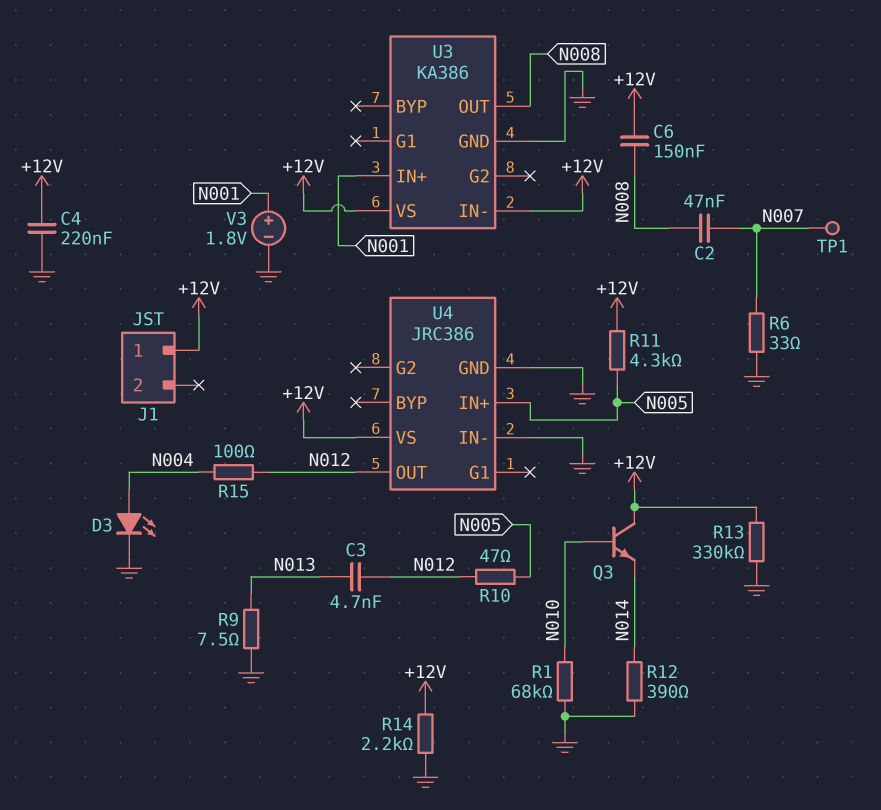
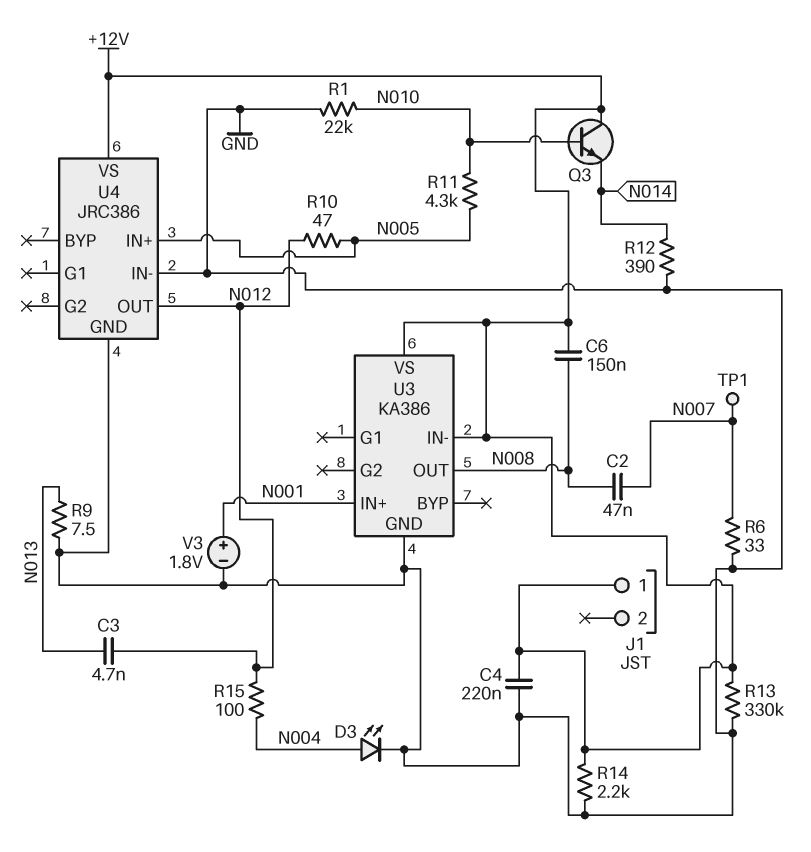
R1: 68k (GND, N010) -> 22k (GND, N010)
R11: 4.3k (+12V, N005) -> 4.3k (N005, N010)

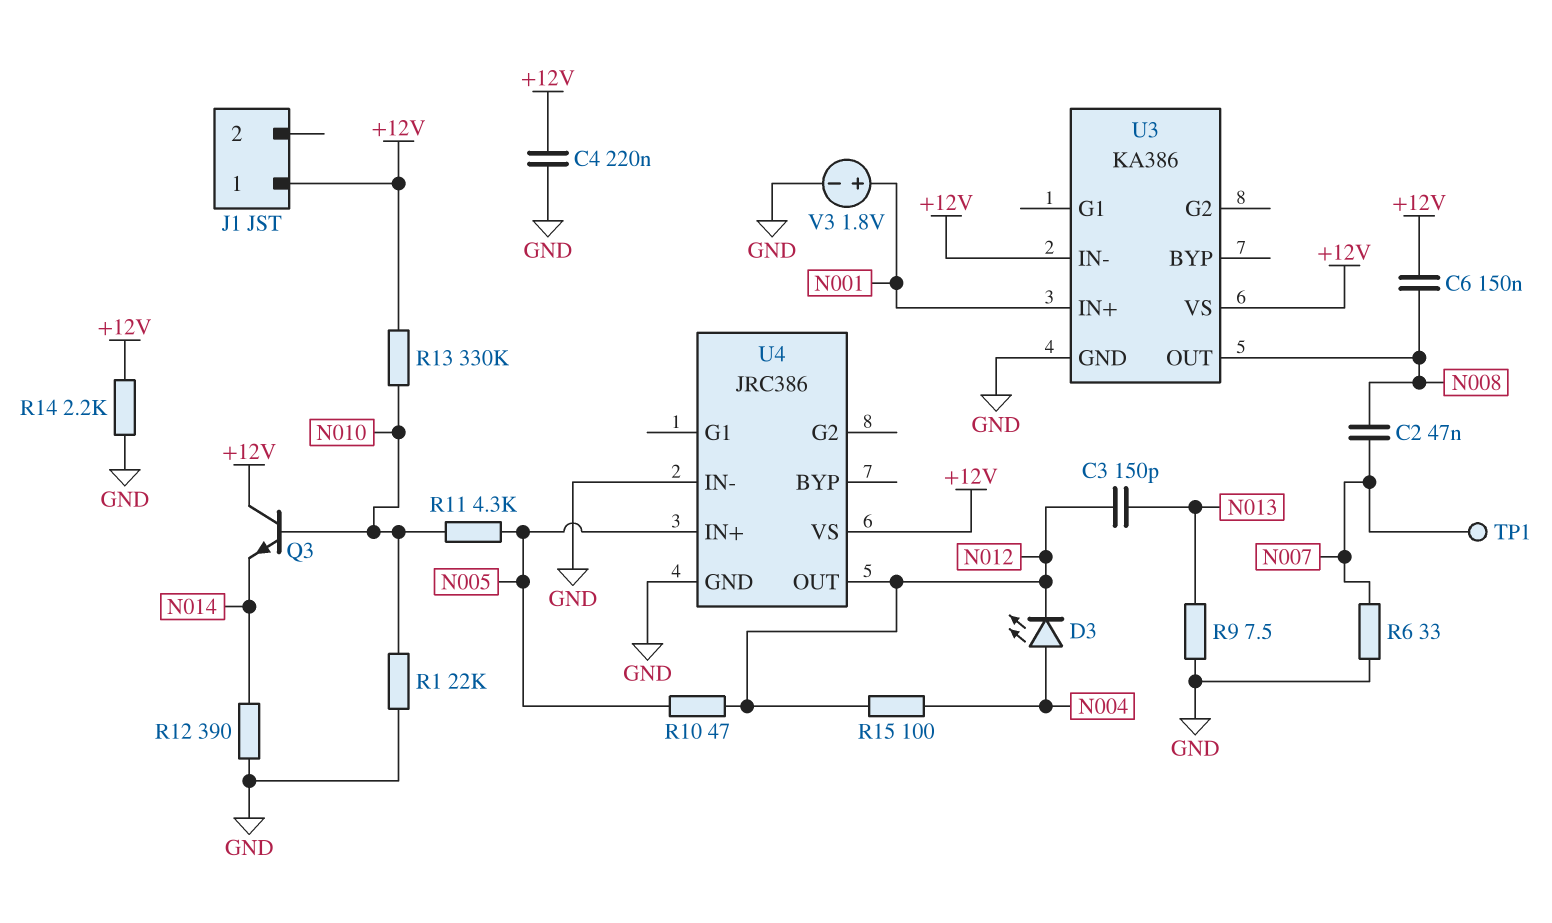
C3: 4.7nF (N012, N013) -> 150pF (N012, N013)
D3: LED (A N004, K GND) -> LED (A N004, K N012)
R13: 330k (+12V, GND) -> 330k (+12V, N010)

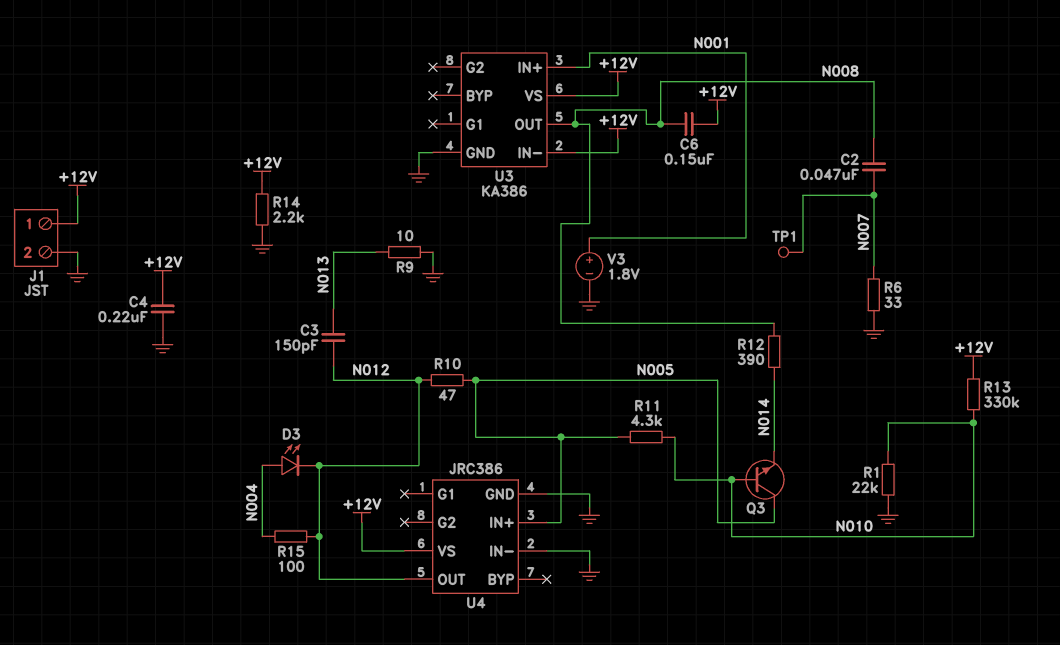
J1 pin 2: none -> GND
Q3: NPN (B N010, C +12V, E N014) -> NPN (B N010, C N005, E N014)
R9: 7.5 (GND, N013) -> 10 (GND, N013)
R12: 390 (GND, N014) -> 390 (N008, N014)

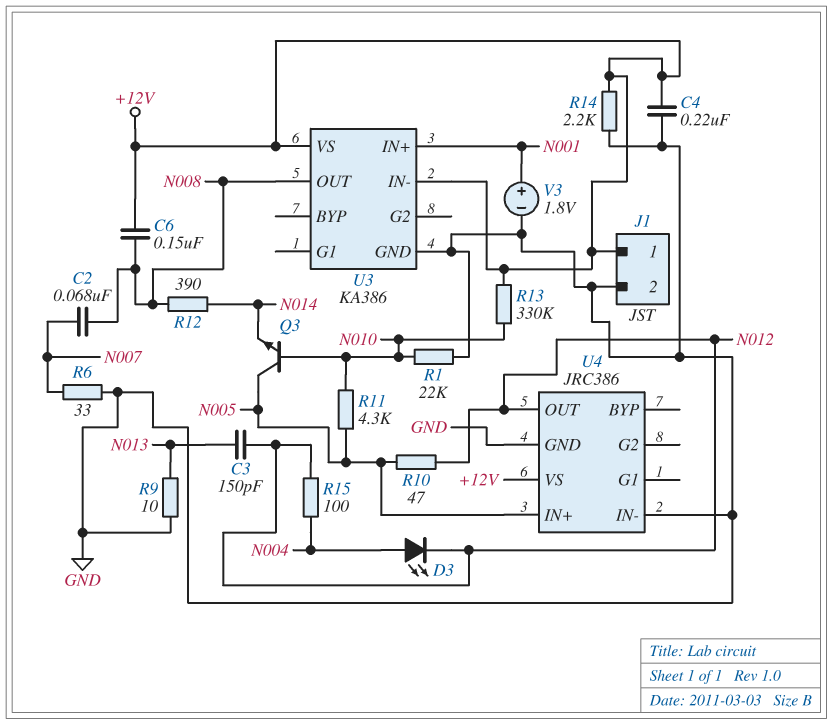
C2: 47nF (N007, N008) -> 68nF (N007, N008)
TP1: test point (N007) -> none

